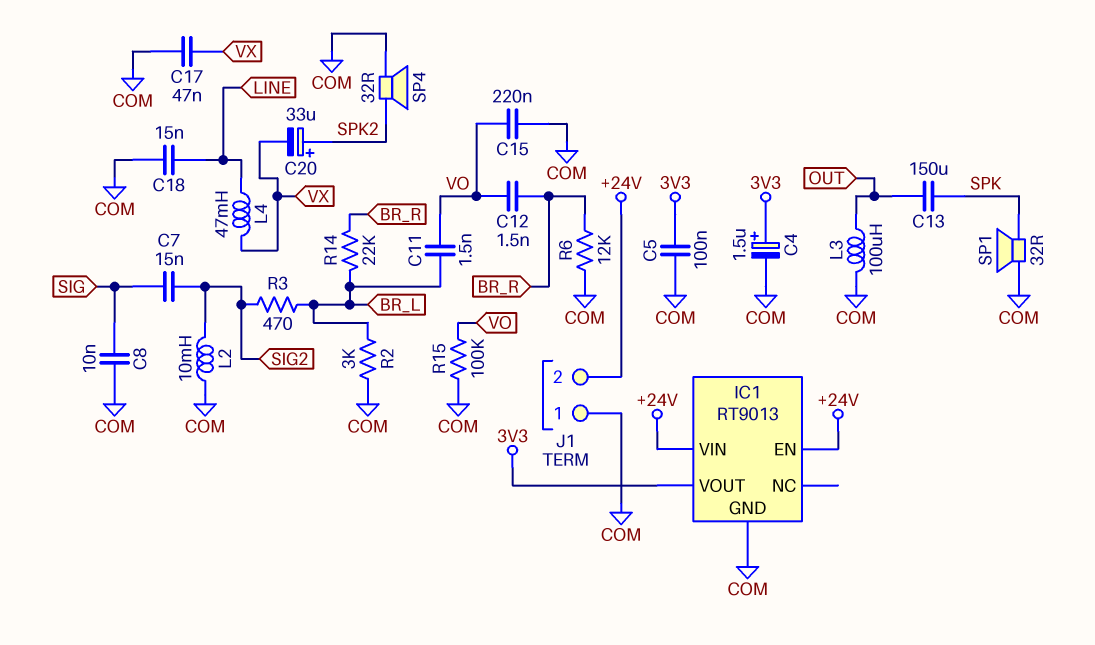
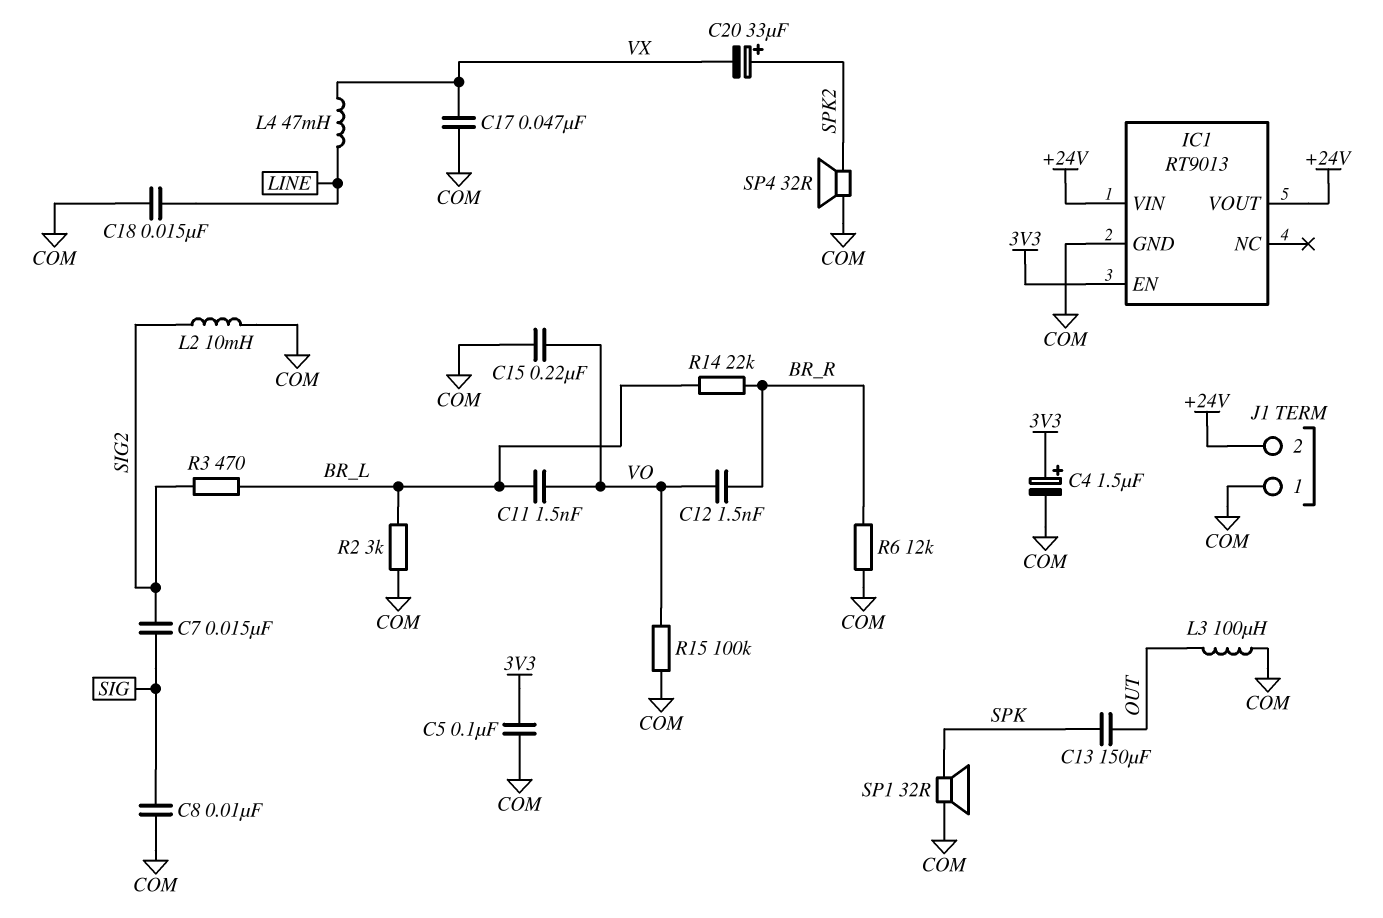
IC1 pin EN: +24V -> 3V3
IC1 pin VOUT: 3V3 -> +24V

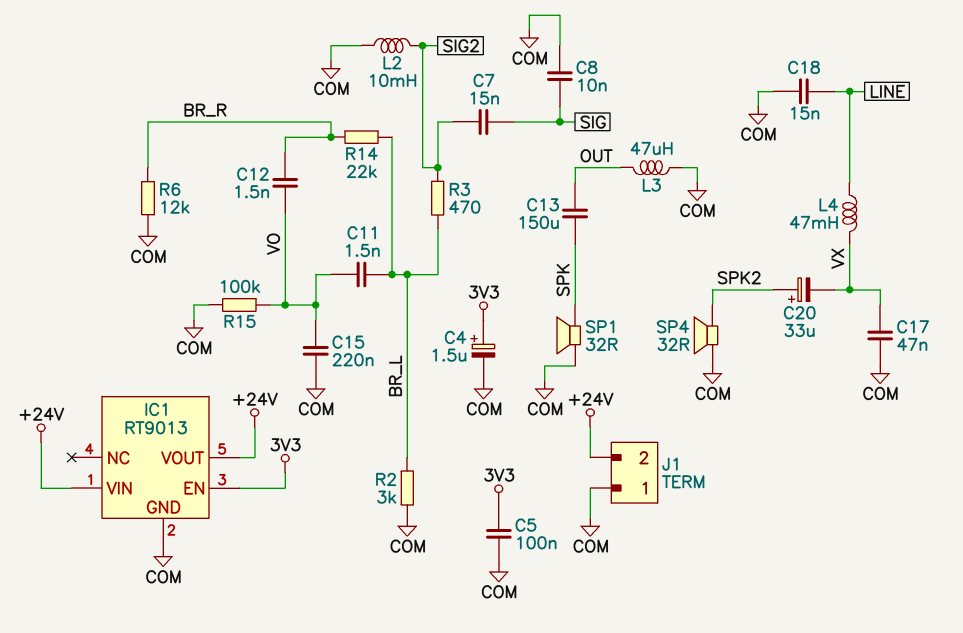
L3: 100uH (COM, OUT) -> 47uH (COM, OUT)

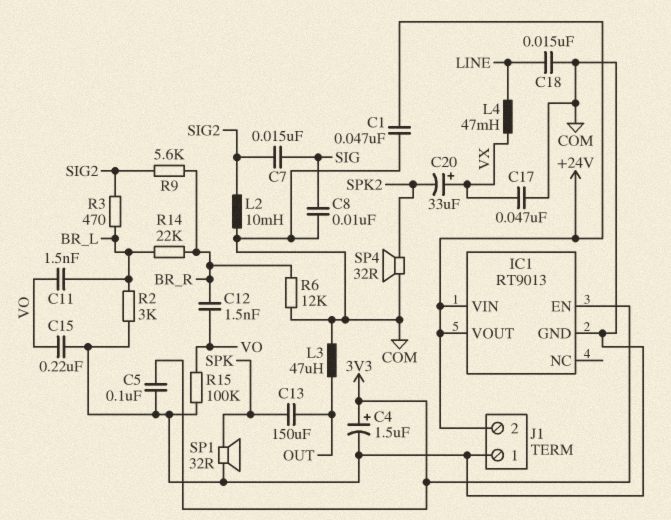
C1: none -> 47nF (+24V, COM)
C20: 33uF (plus SPK2, minus VX) -> 33uF (plus VX, minus SPK2)
R9: none -> 5.6k (BR_R, SIG2)

